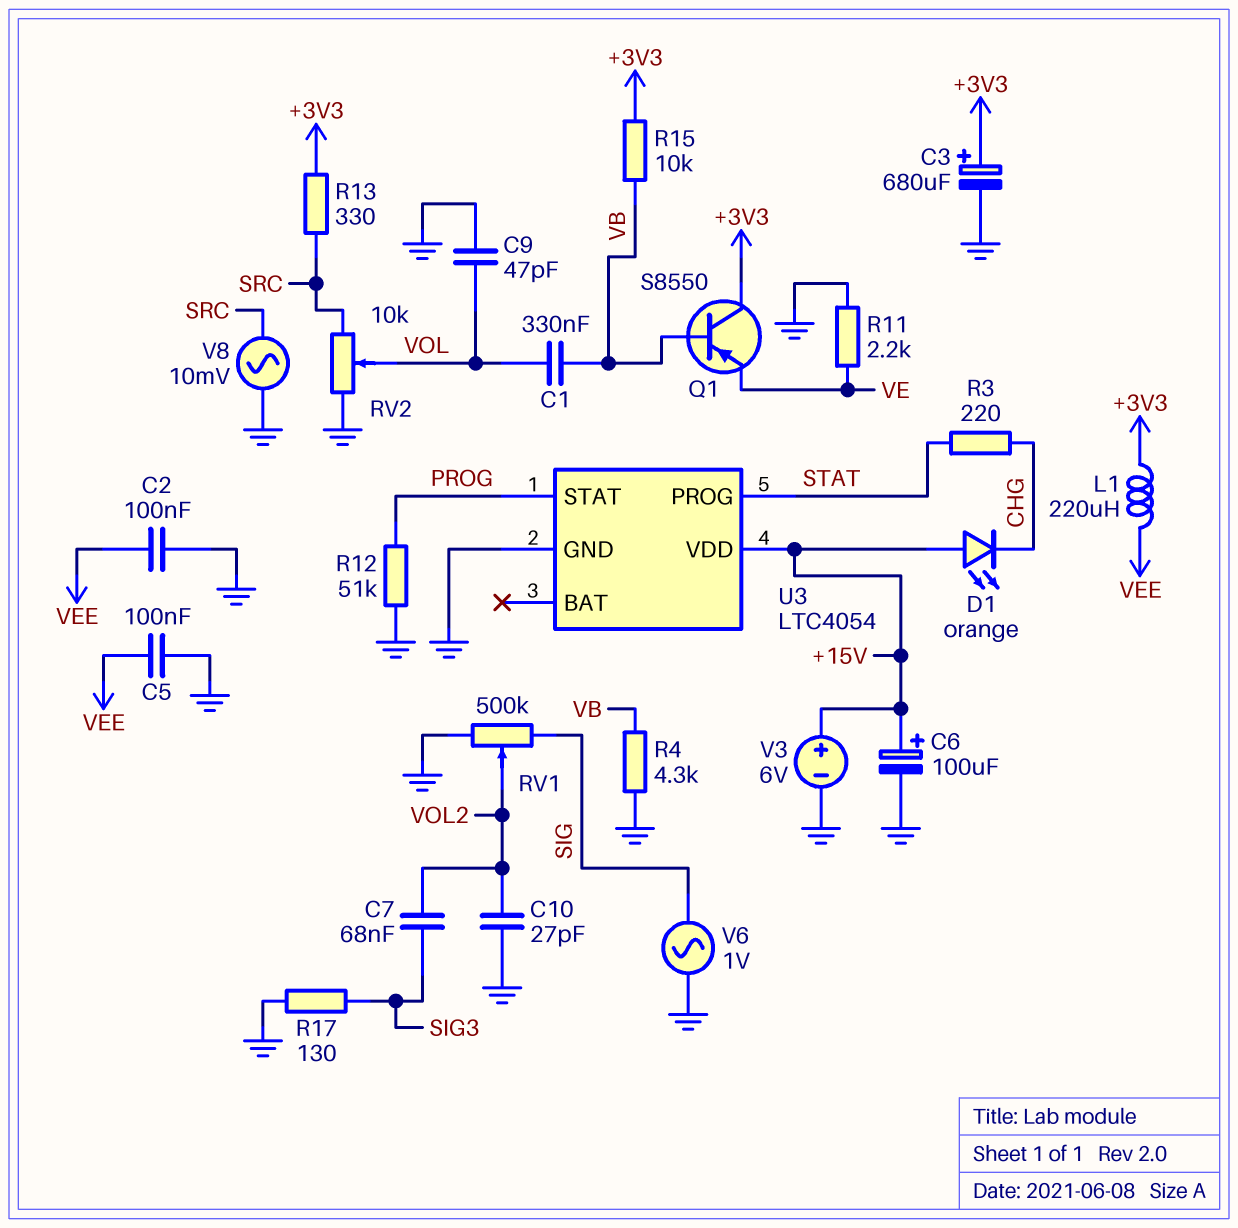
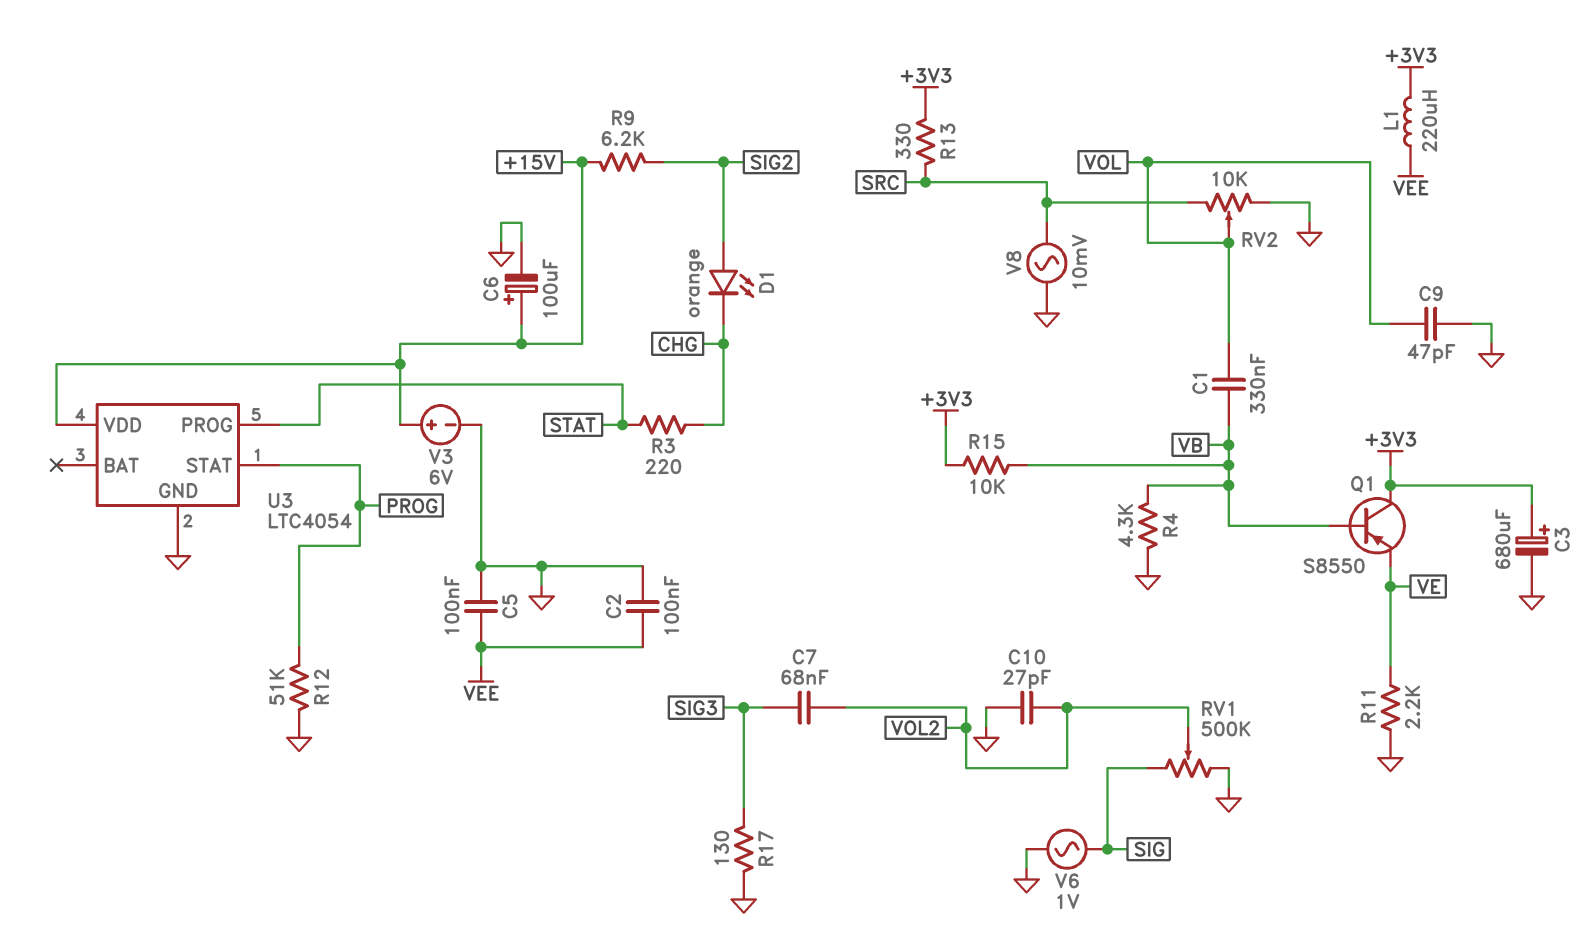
D1: LED orange (A +15V, K CHG) -> LED orange (A SIG2, K CHG)
R9: none -> 6.2k (+15V, SIG2)

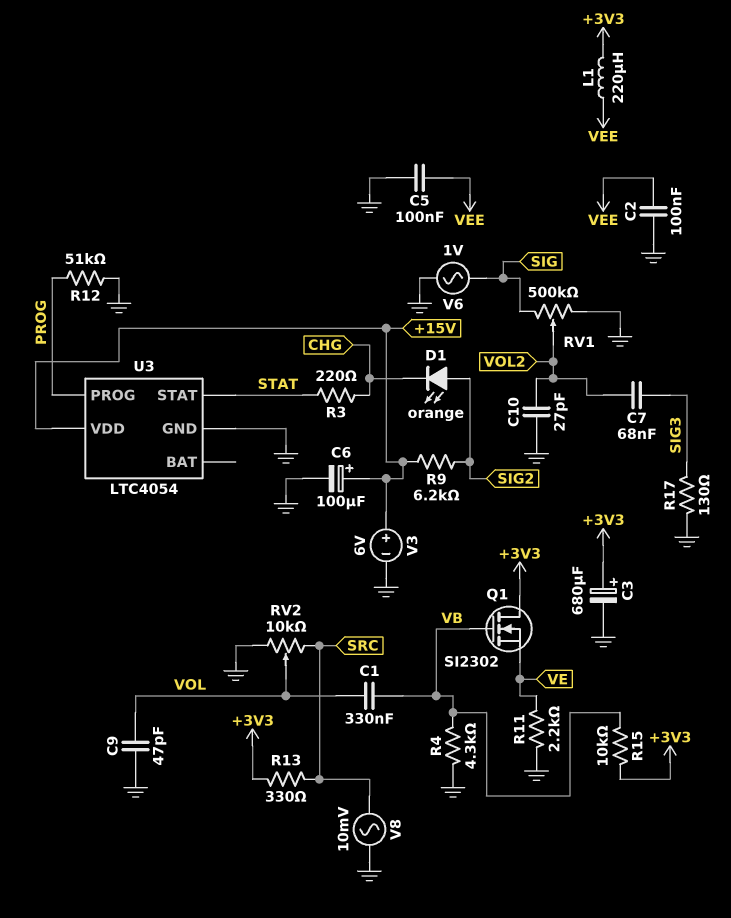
Q1: PNP S8550 (B VB, C +3V3, E VE) -> NMOS SI2302 (G VB, D +3V3, S VE)
U3 pin PROG: STAT -> PROG
U3 pin STAT: PROG -> STAT

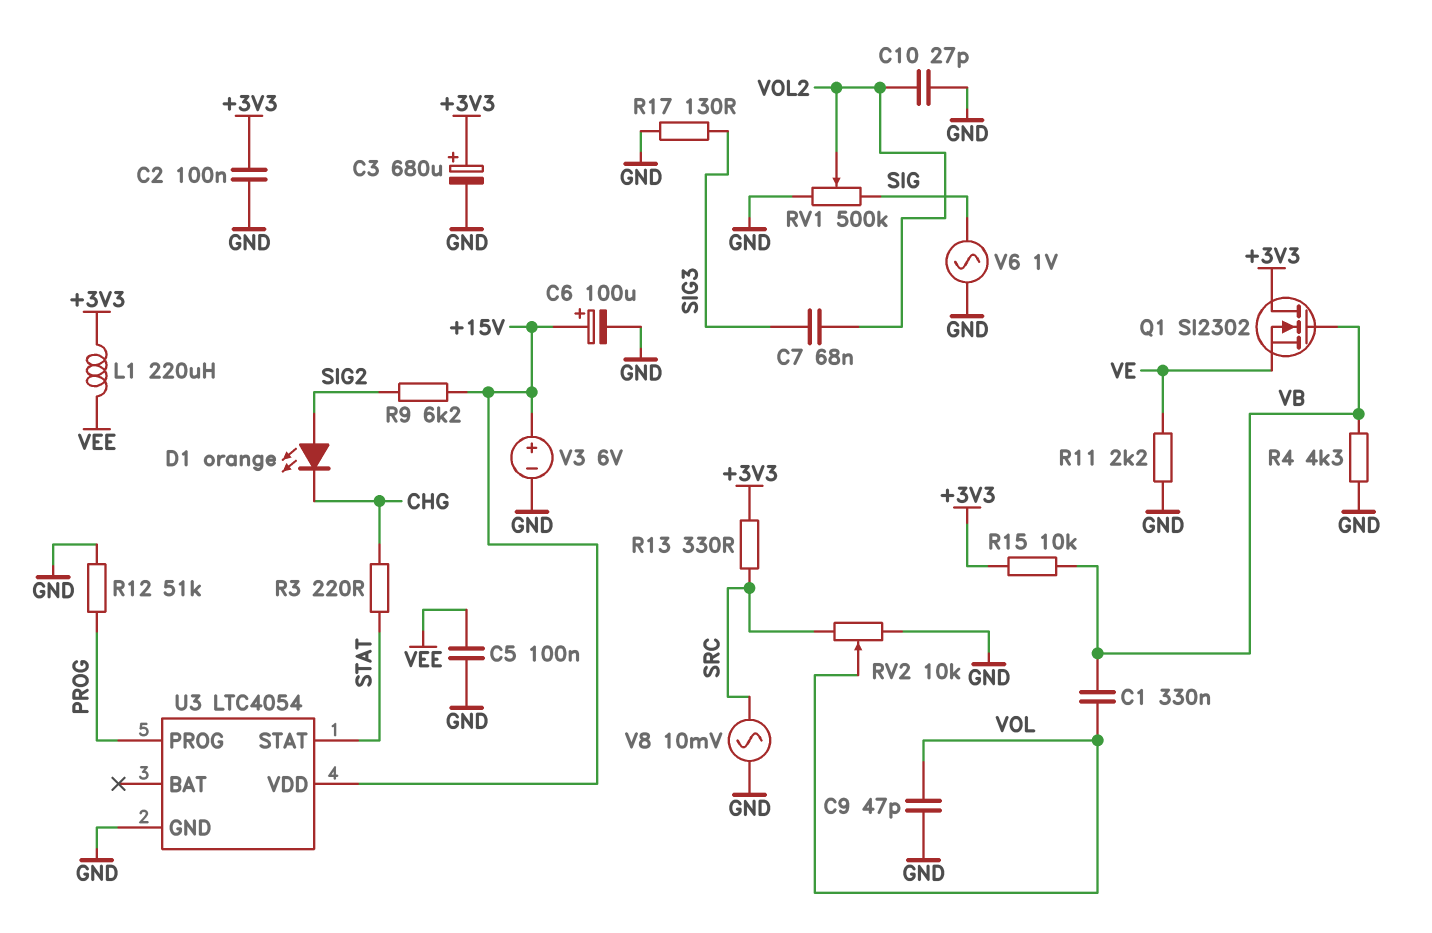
C2: 100nF (GND, VEE) -> 100nF (+3V3, GND)

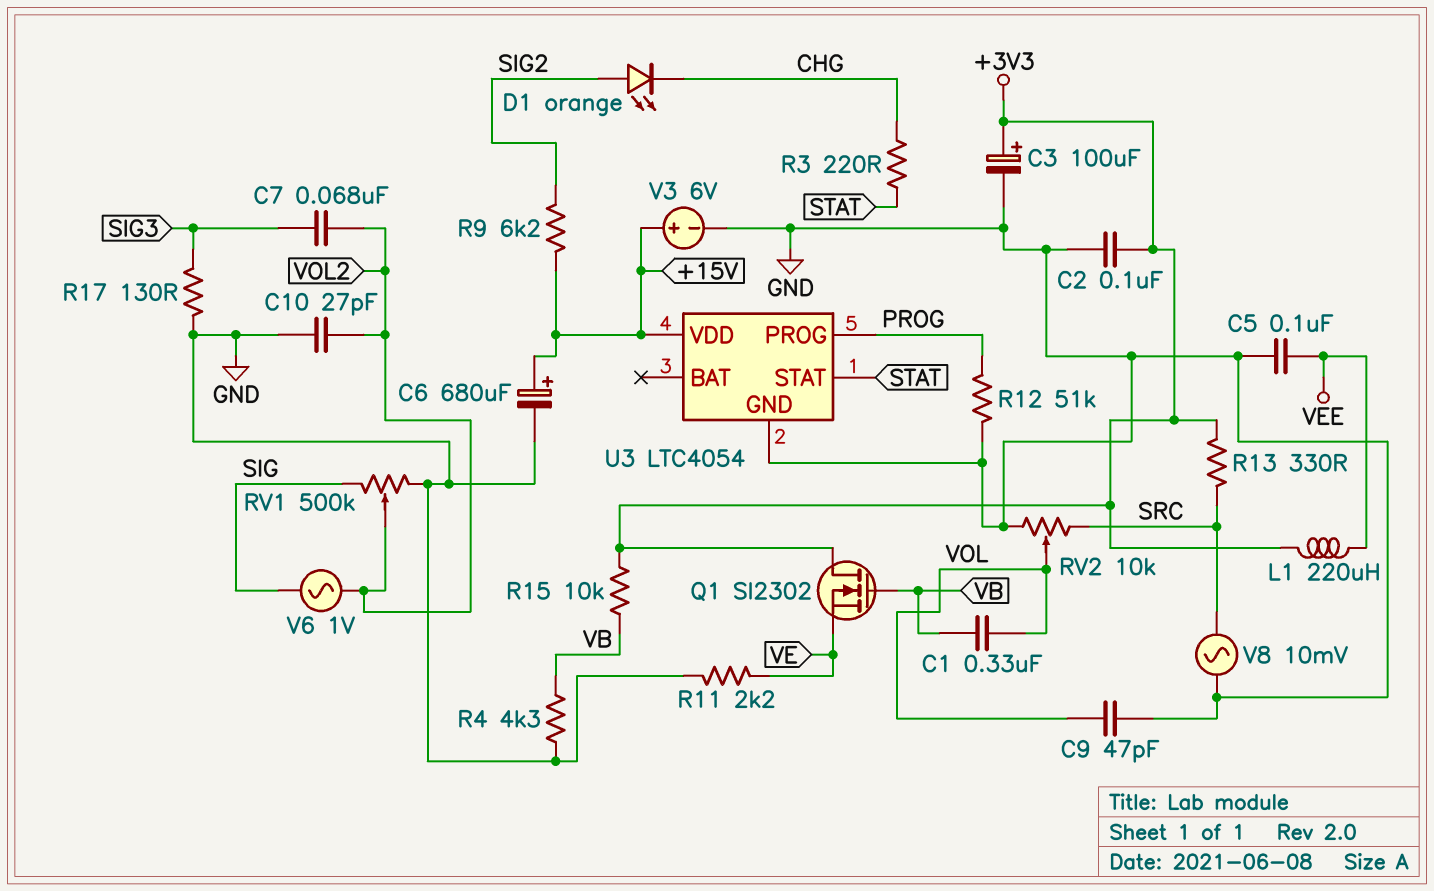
C3: 680uF (plus +3V3, minus GND) -> 100uF (plus +3V3, minus GND)
C6: 100uF (plus +15V, minus GND) -> 680uF (plus +15V, minus GND)
V6: AC 1V (GND, SIG) -> AC 1V (SIG, VOL2)

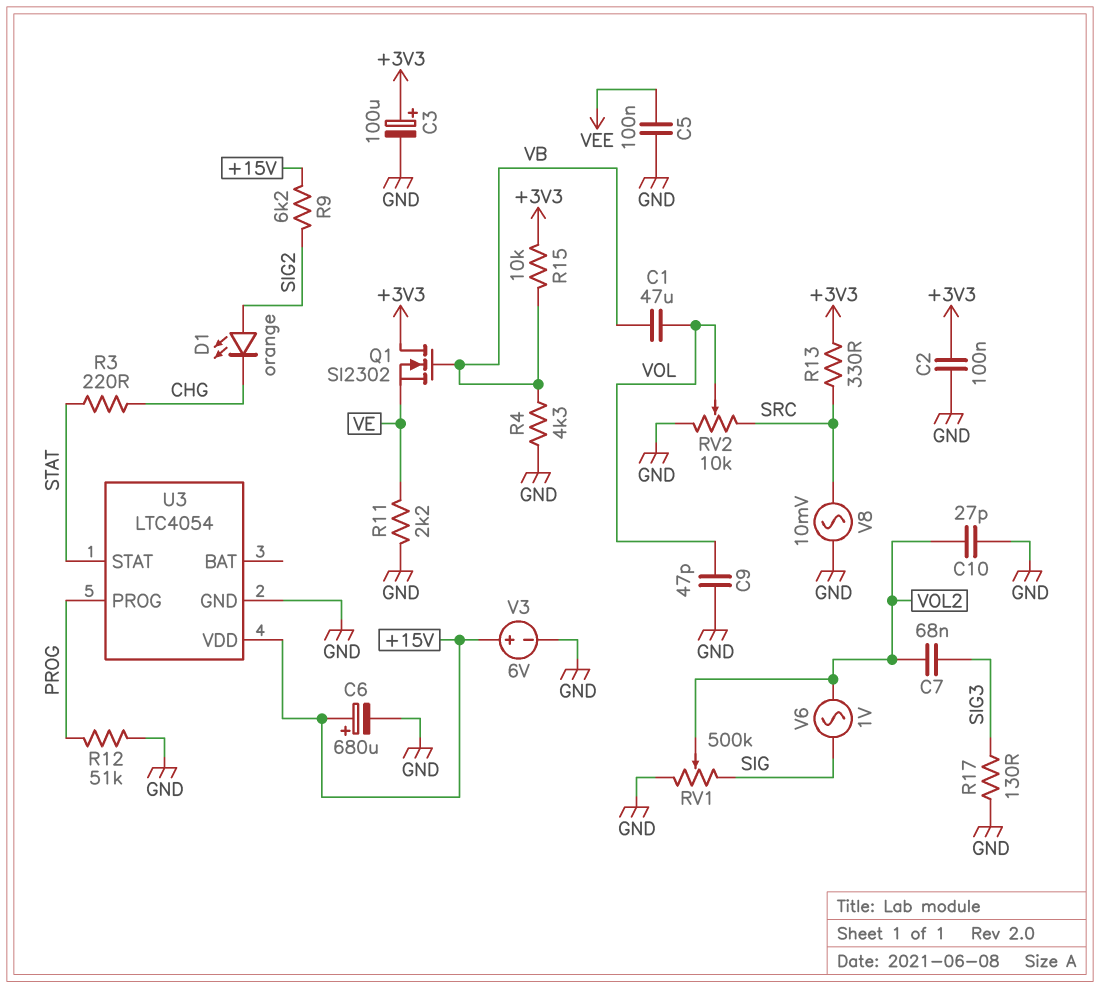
C1: 330nF (VB, VOL) -> 47uF (VB, VOL)
L1: 220uH (+3V3, VEE) -> none

